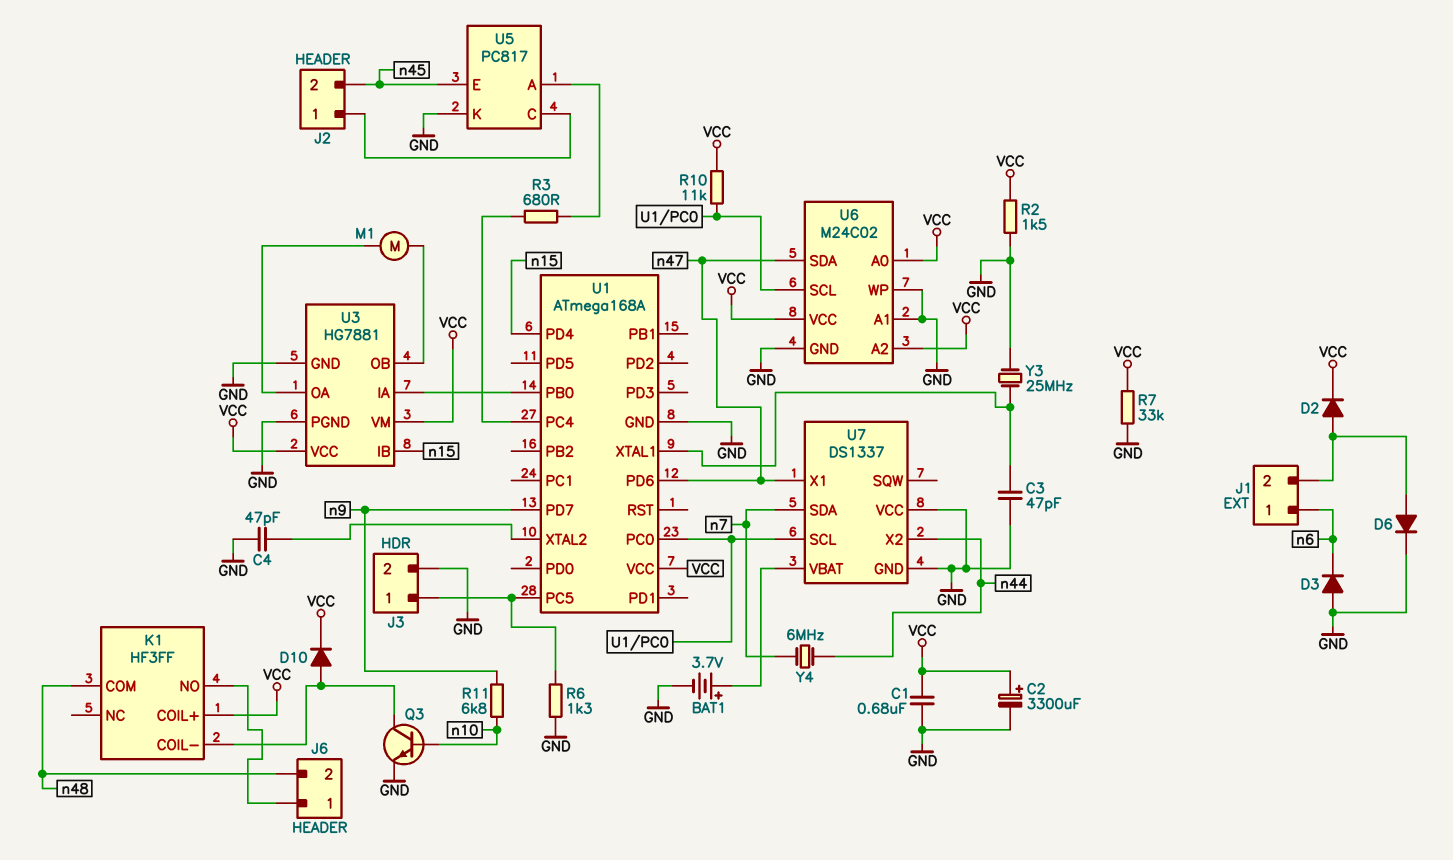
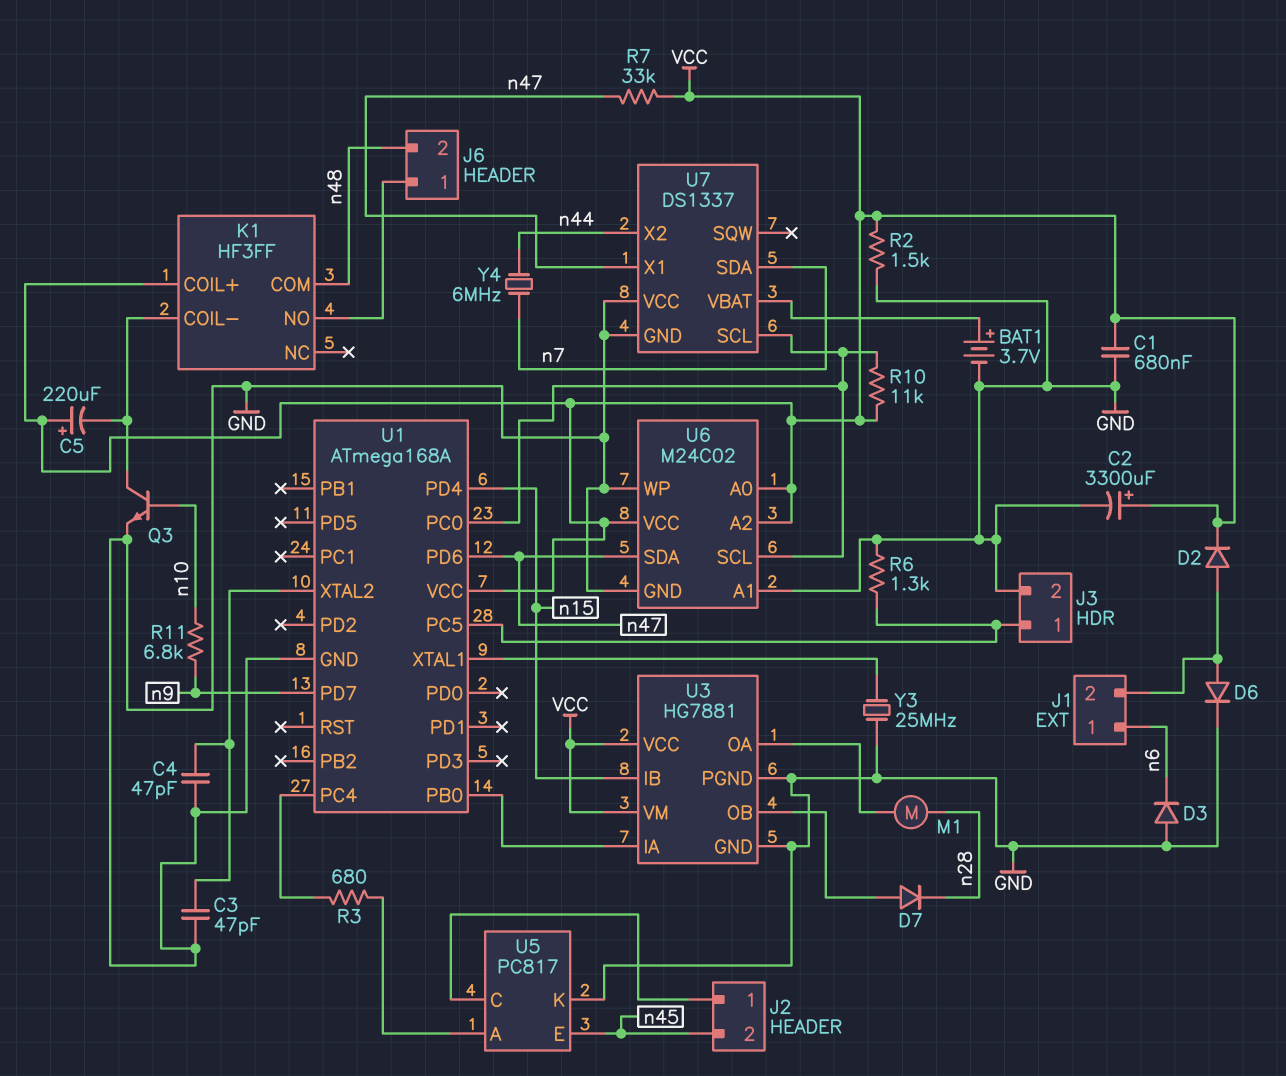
C3: 47pF (GND, U1/XTAL1) -> 47pF (GND, U1/XTAL2)
C5: none -> 220uF (plus VCC, minus K1/COIL-)
D7: none -> diode (A U3/OB, K n28)
D10: diode (A K1/COIL-, K VCC) -> none
M1: motor (U3/OA, U3/OB) -> motor (U3/OA, n28)
R7: 33k (GND, VCC) -> 33k (VCC, n47)

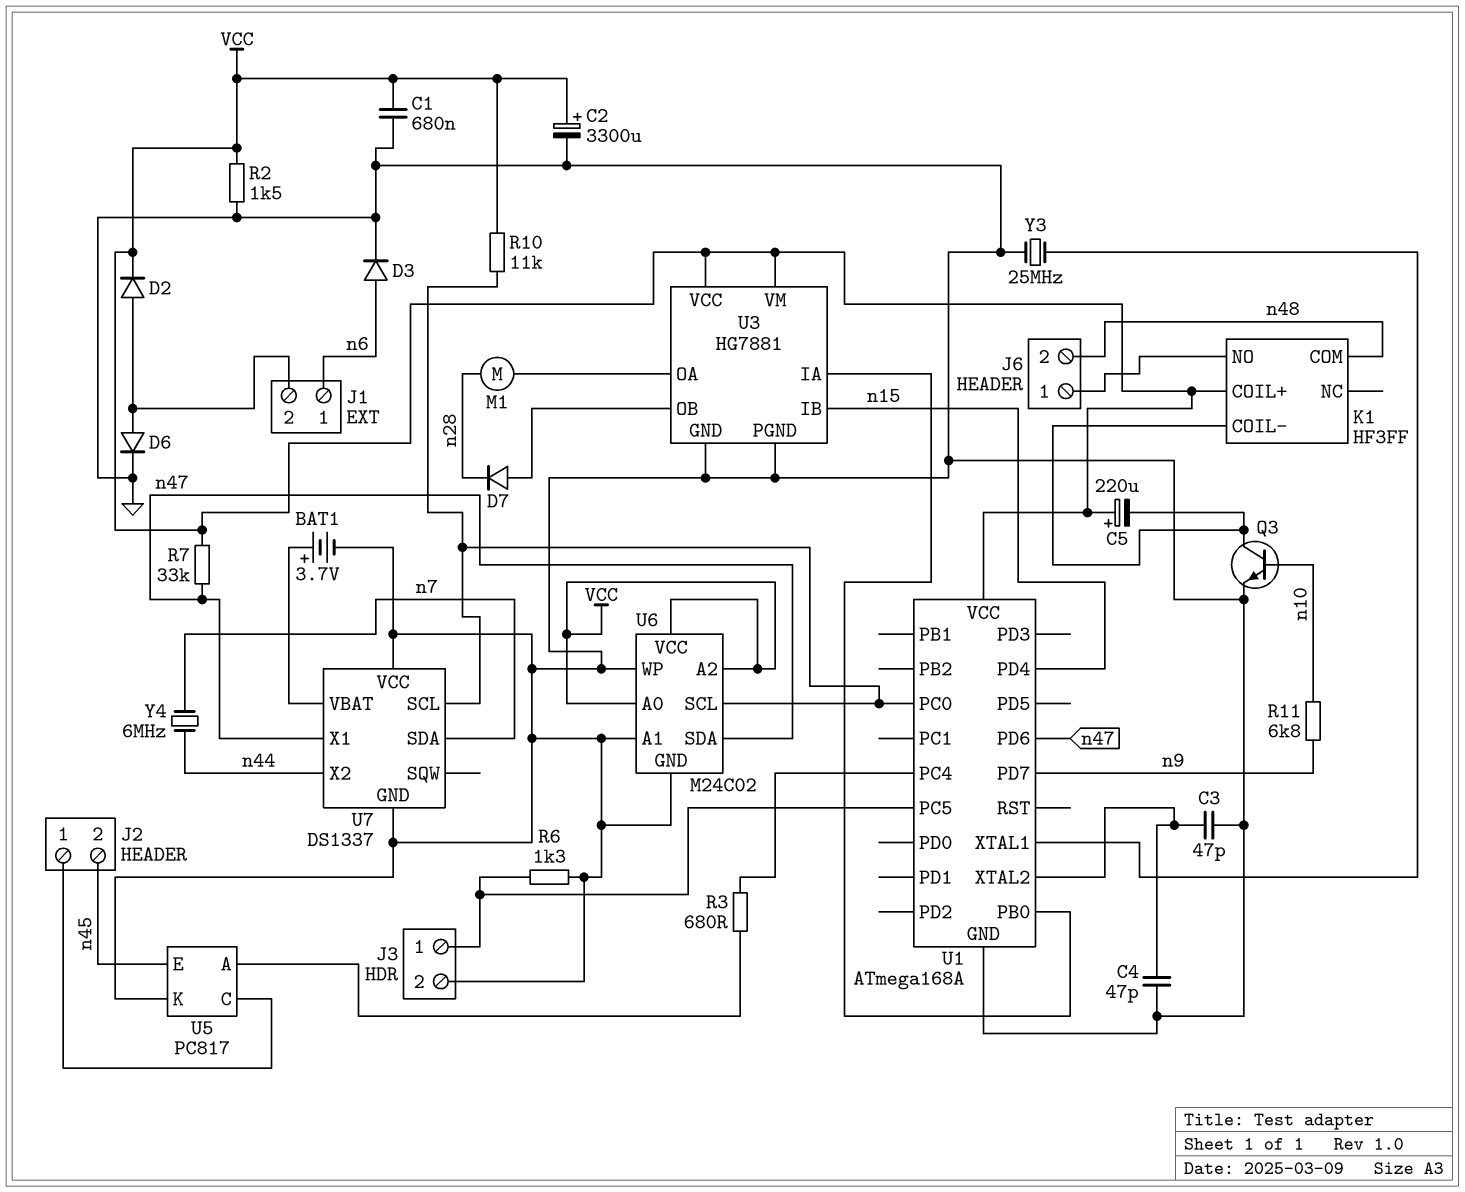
D3: diode (A GND, K n6) -> diode (A n6, K GND)

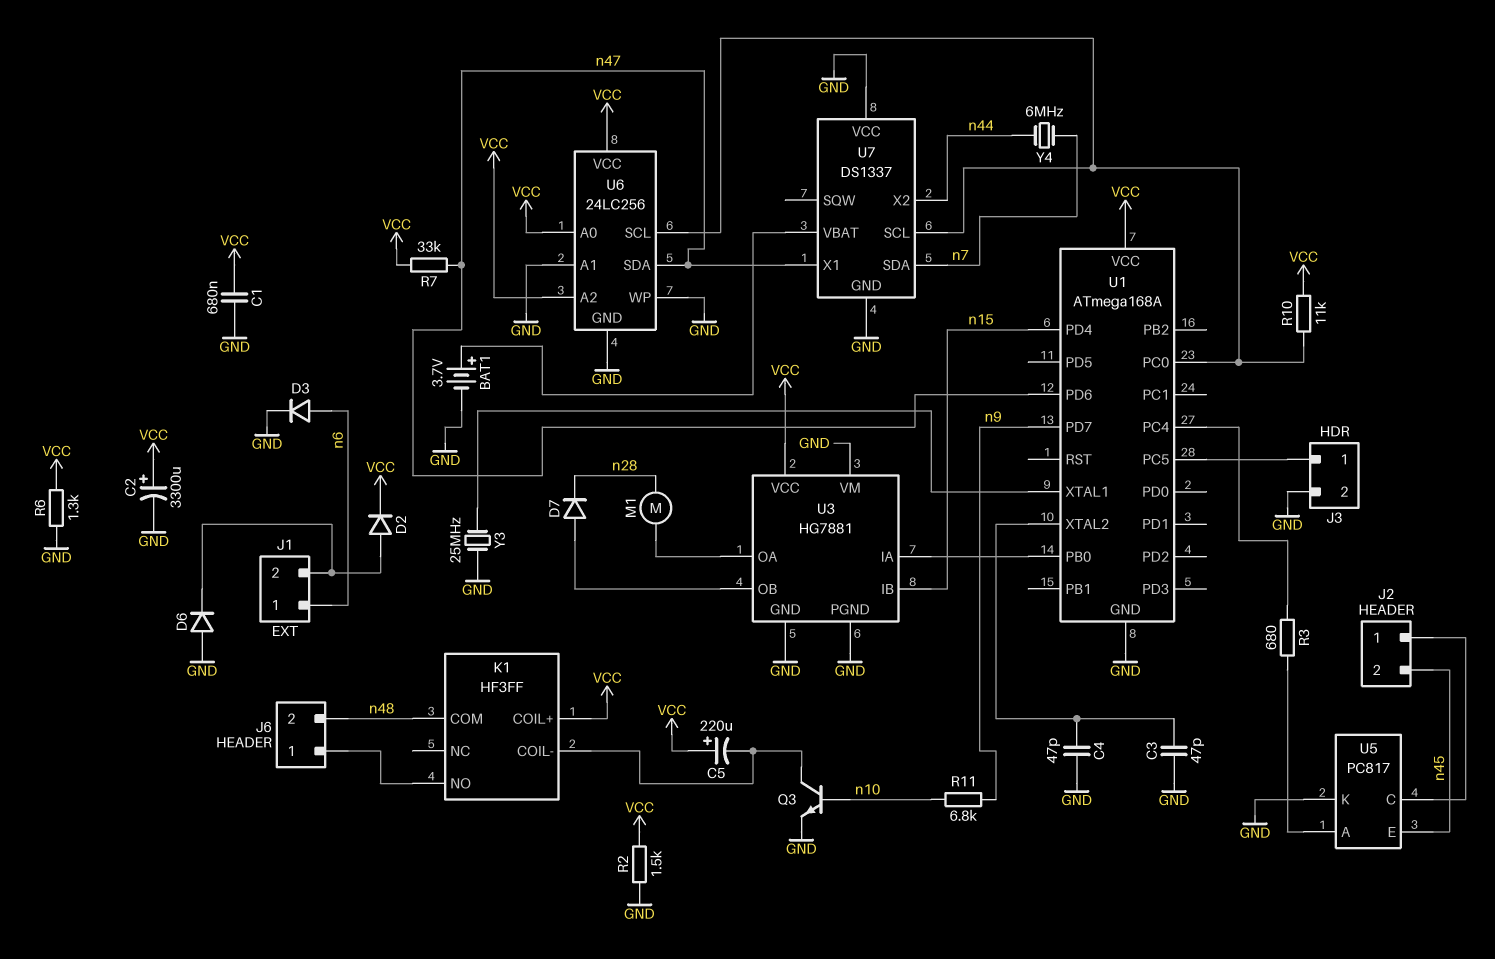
D6: diode (A J1/2, K GND) -> diode (A GND, K J1/2)
R6: 1.3k (GND, J3/1) -> 1.3k (GND, VCC)
U3 pin VM: VCC -> GND
U6: M24C02 -> 24LC256

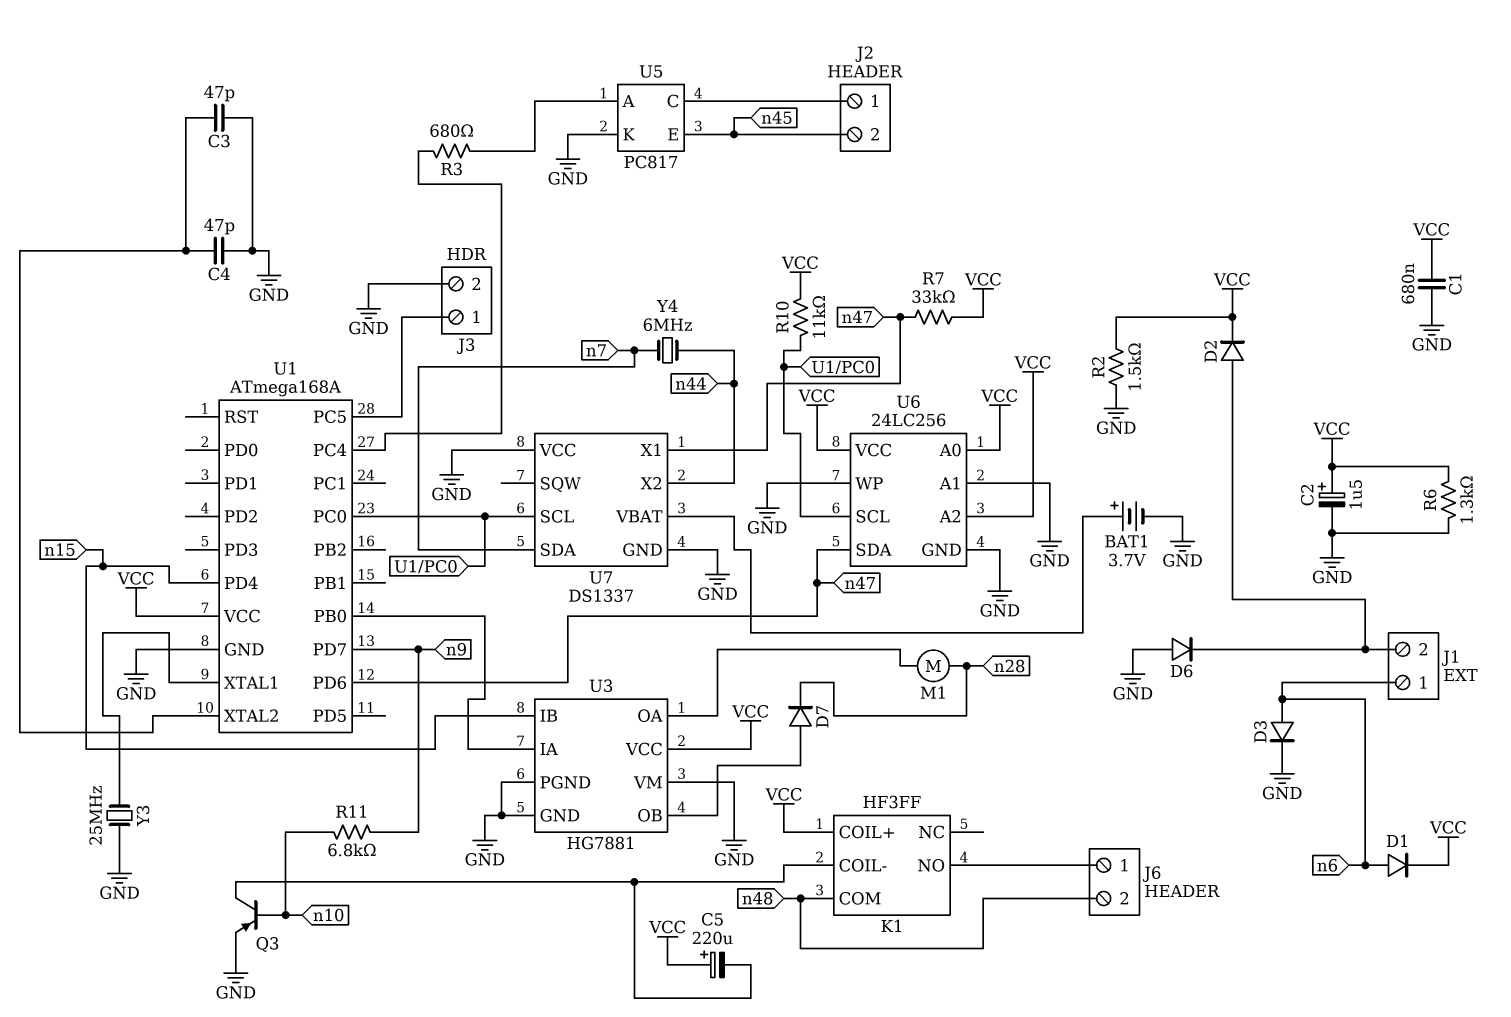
C2: 3300uF (plus VCC, minus GND) -> 1.5uF (plus VCC, minus GND)
D1: none -> diode (A n6, K VCC)
Q3: NPN (B n10, C K1/COIL-, E GND) -> PNP (B n10, C K1/COIL-, E GND)

